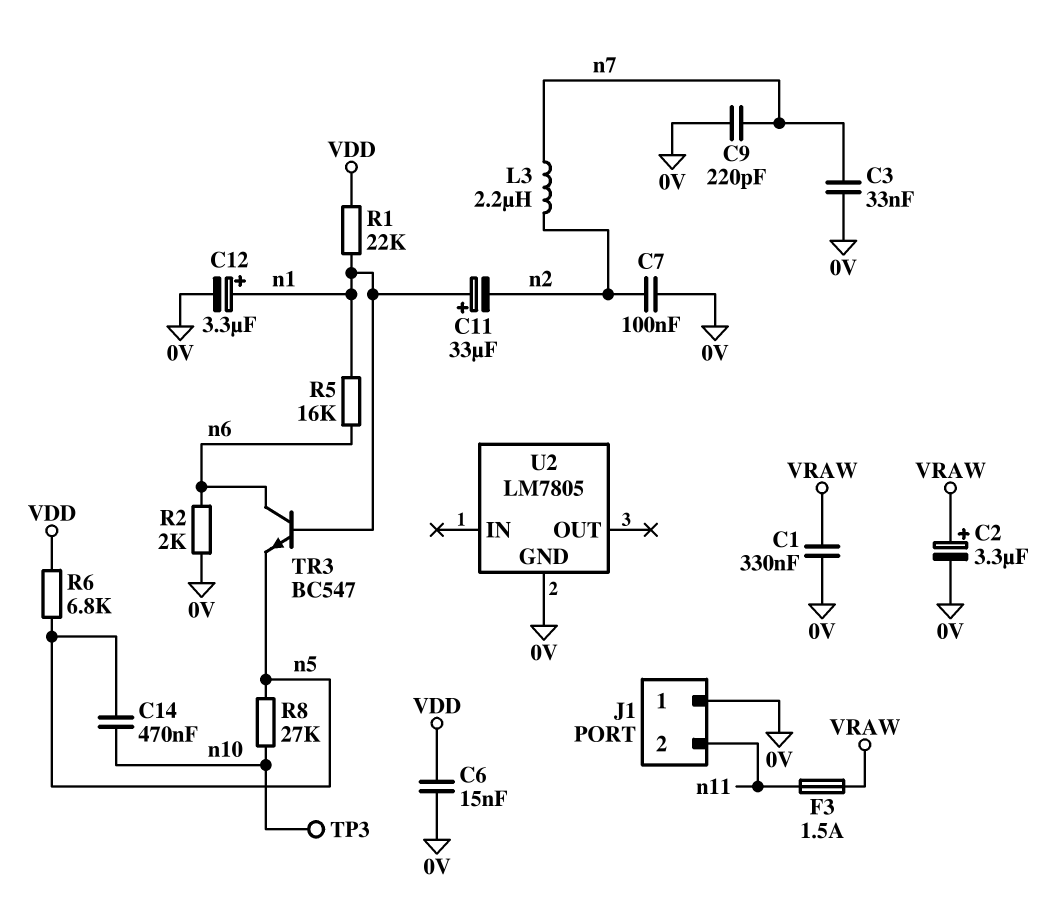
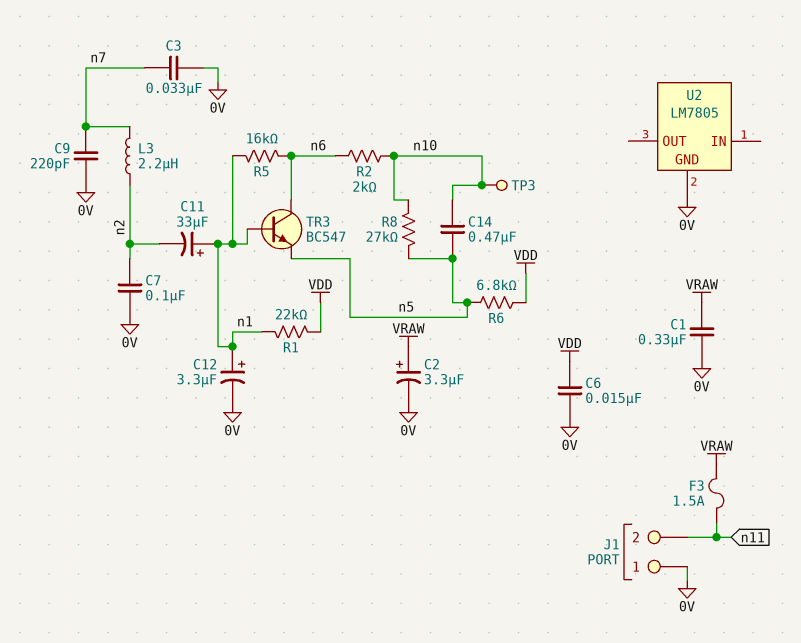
R2: 2k (0V, n6) -> 2k (n6, n10)

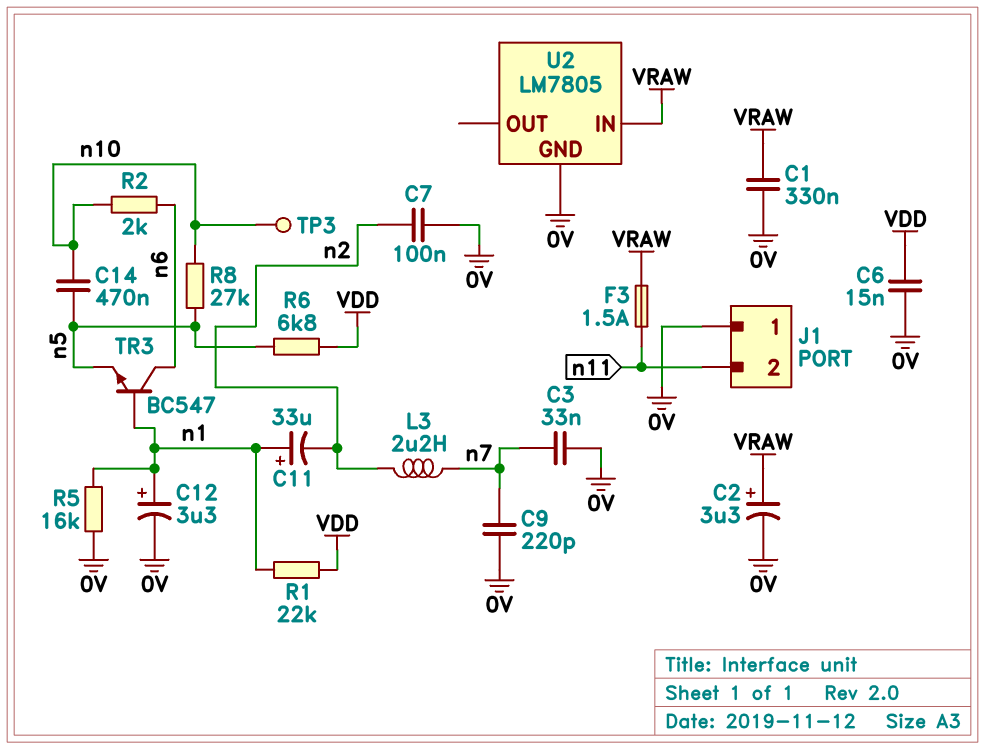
R5: 16k (n1, n6) -> 16k (0V, n1)
U2 pin IN: none -> VRAW

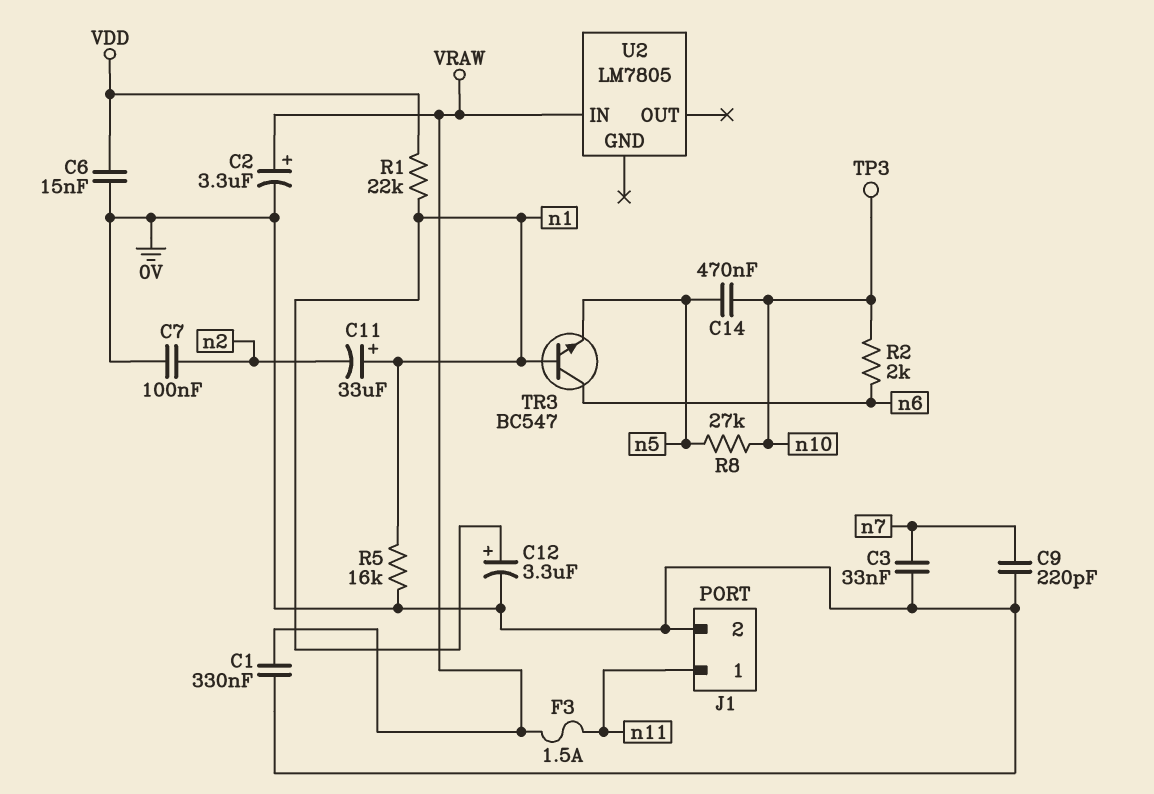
J1 pin 1: 0V -> n11
J1 pin 2: n11 -> 0V
L3: 2.2uH (n2, n7) -> none
R6: 6.8k (VDD, n5) -> none
U2 pin GND: 0V -> none

